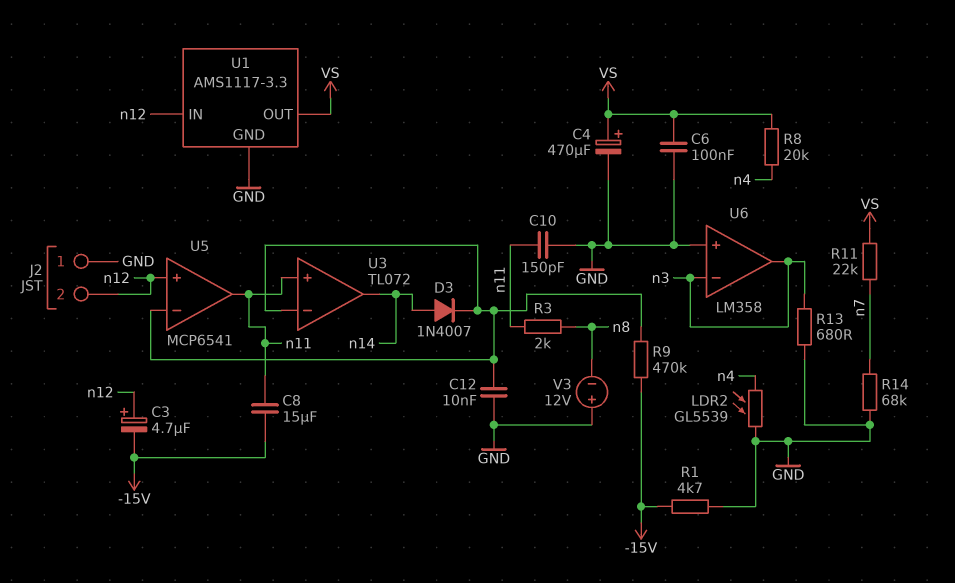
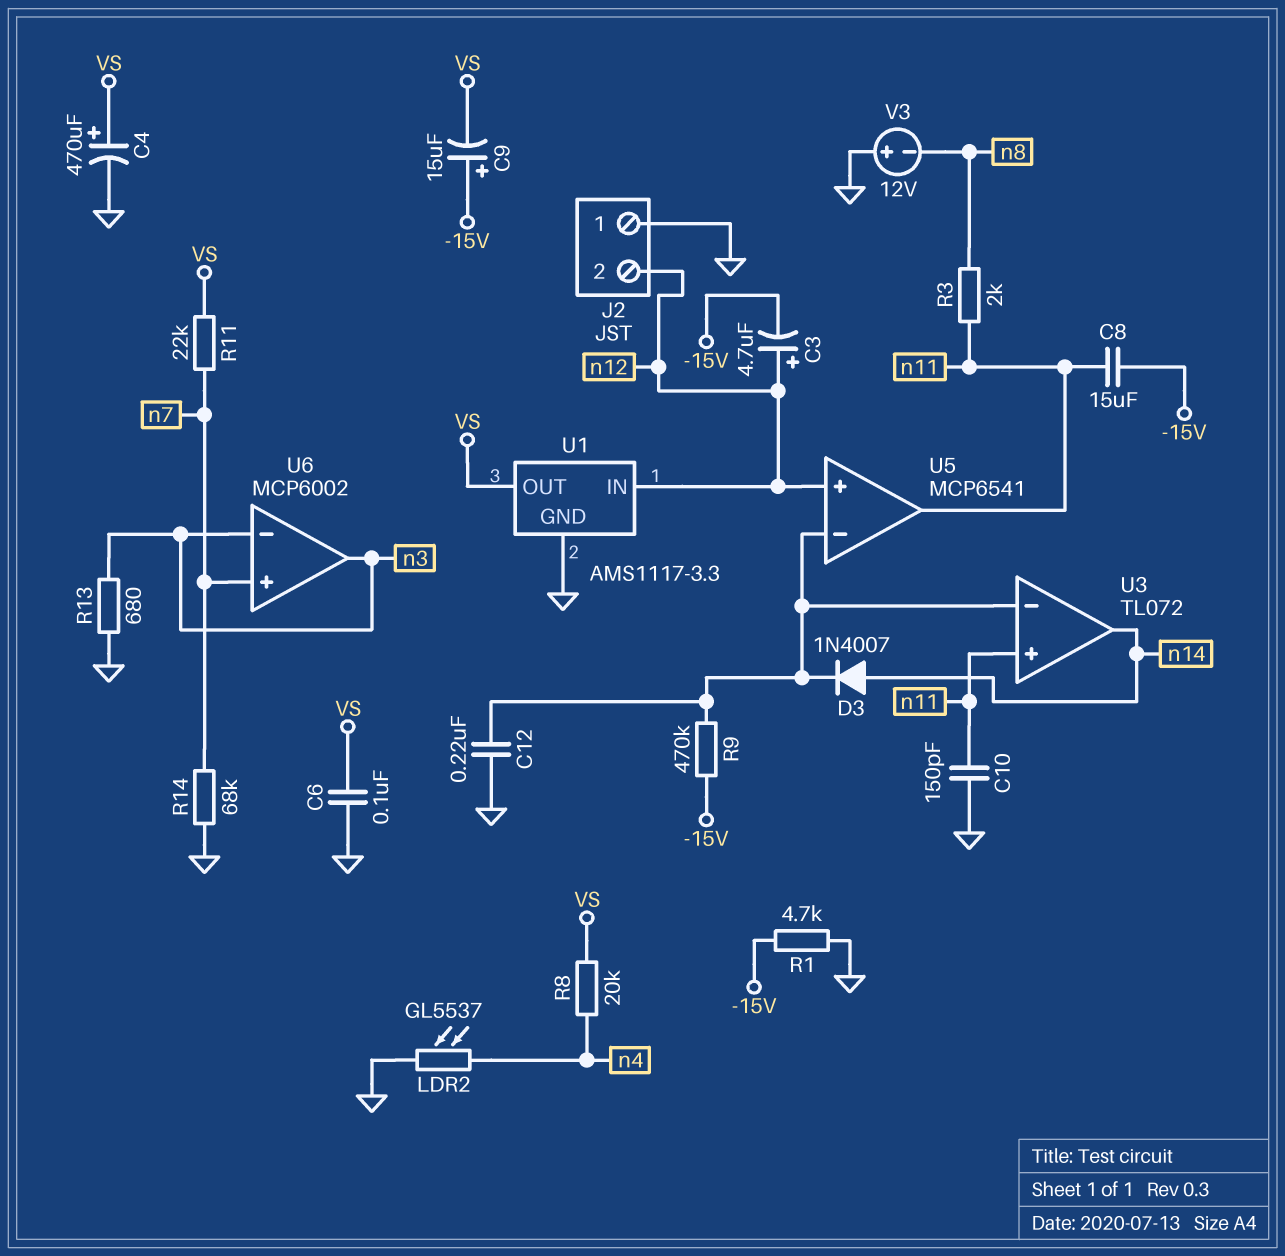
C9: none -> 15uF (plus -15V, minus VS)
C12: 10nF (GND, U3/in-) -> 220nF (GND, U3/in-)
LDR2: GL5539 (GND, n4) -> GL5537 (GND, n4)
U6: LM358 -> MCP6002
U6 pin in+: GND -> n7

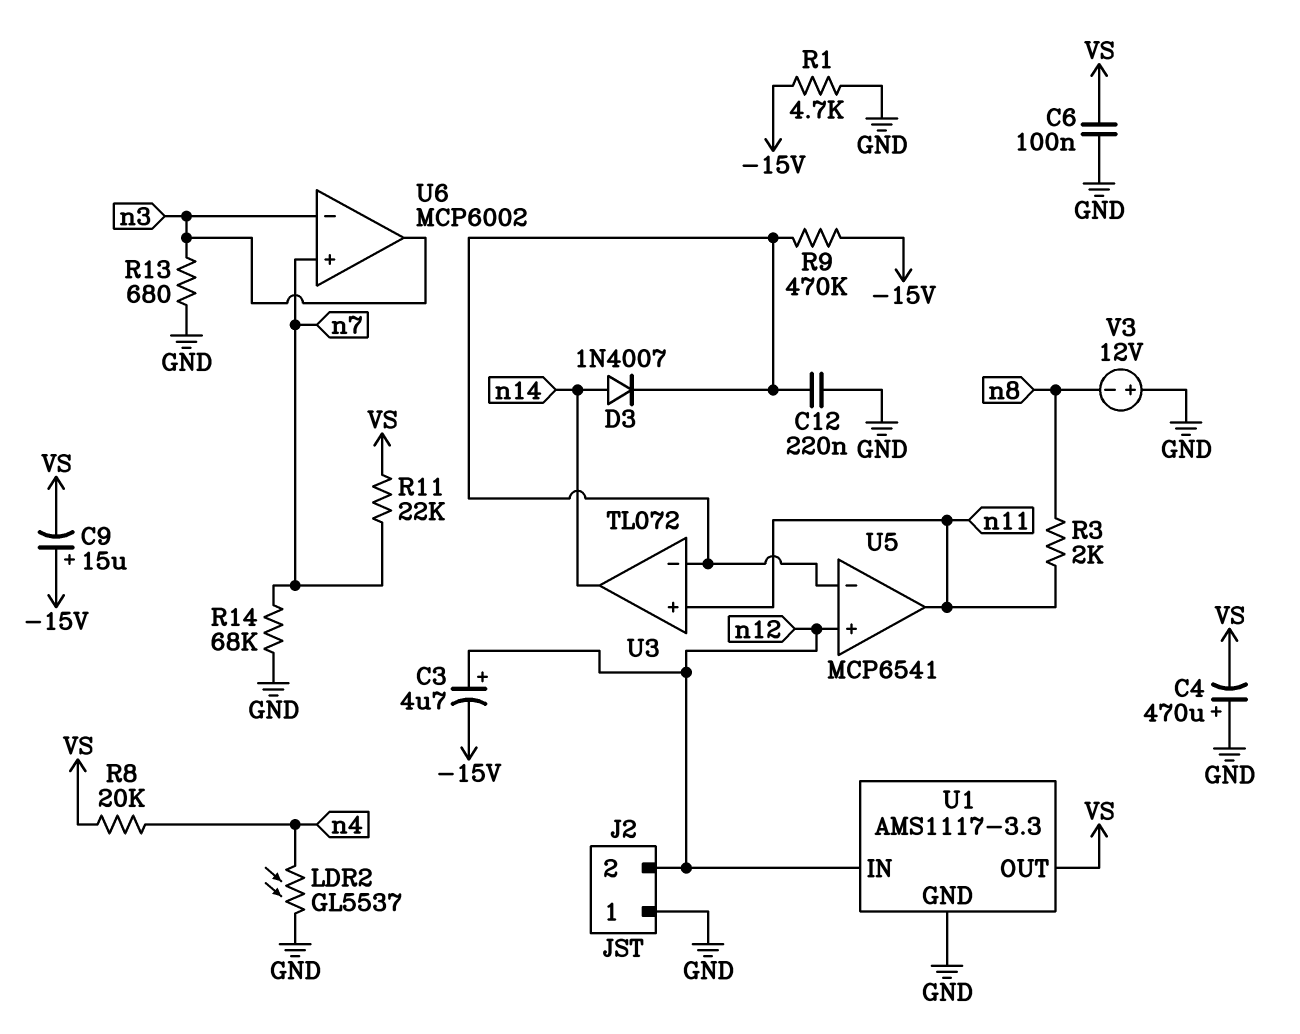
C4: 470uF (plus VS, minus GND) -> 470uF (plus GND, minus VS)
C8: 15uF (-15V, n11) -> none
C10: 150pF (GND, n11) -> none

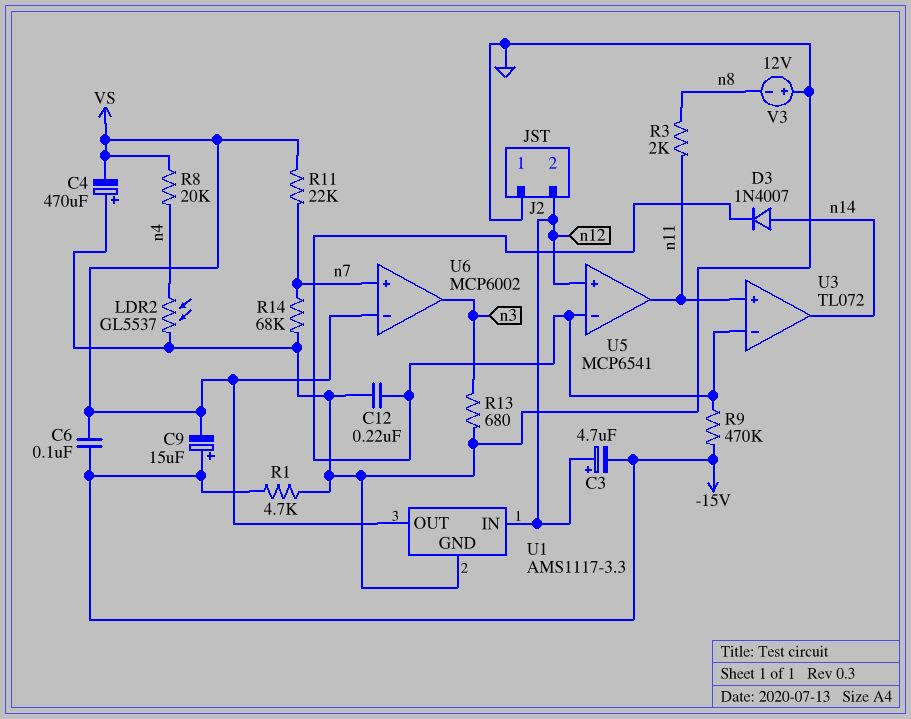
C6: 100nF (GND, VS) -> 100nF (-15V, VS)
U6 pin in-: n3 -> VS

